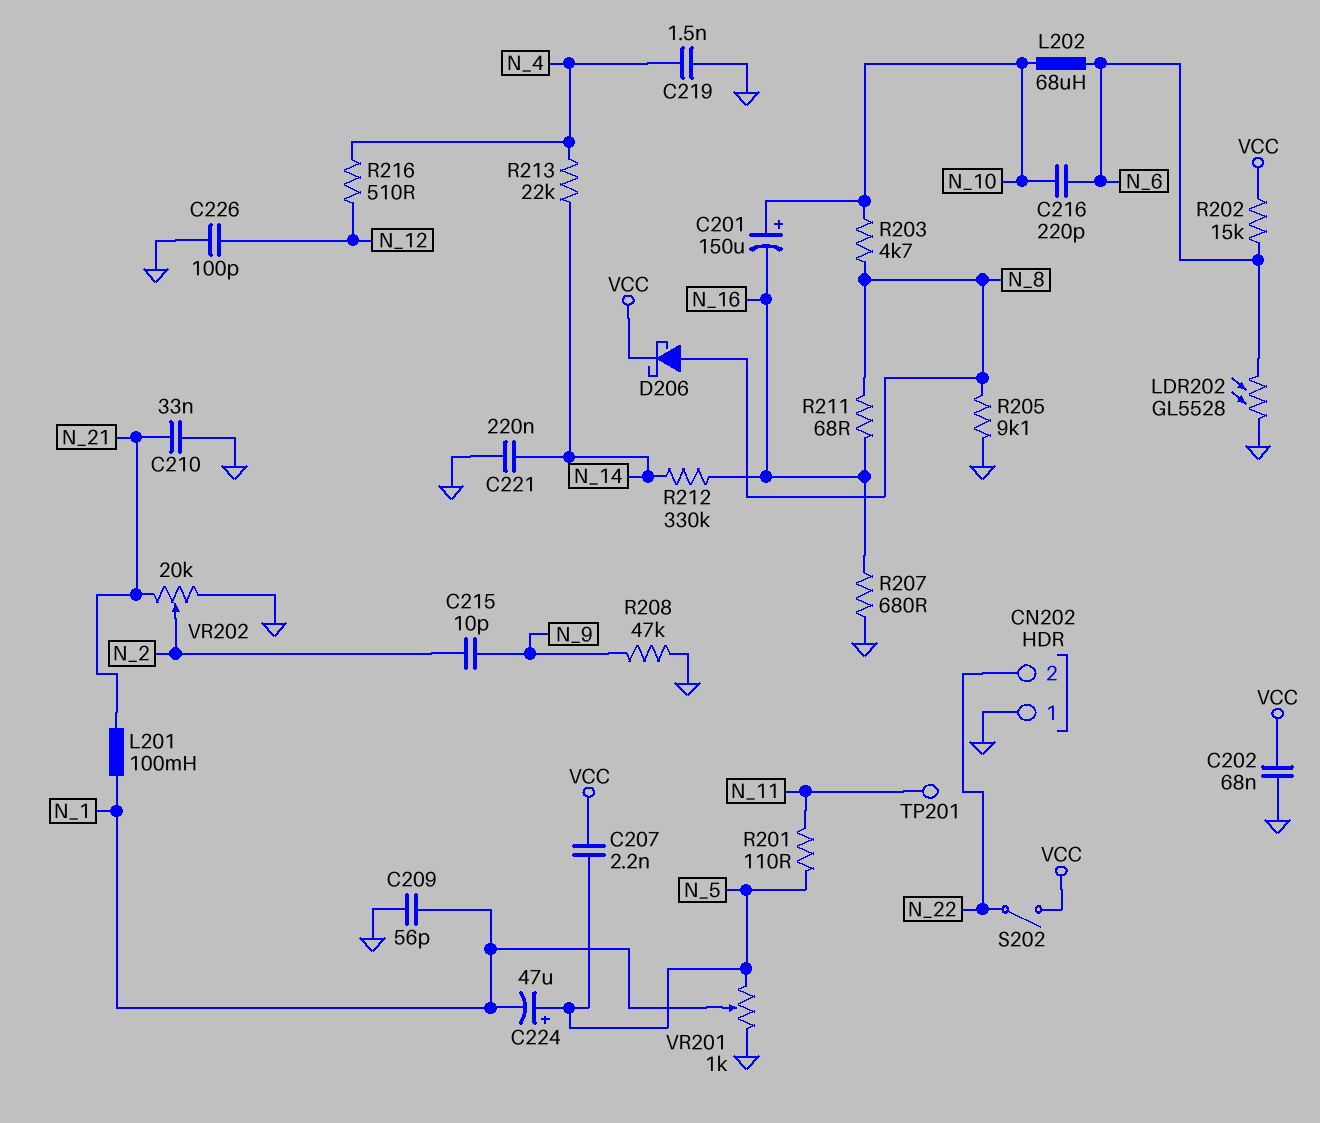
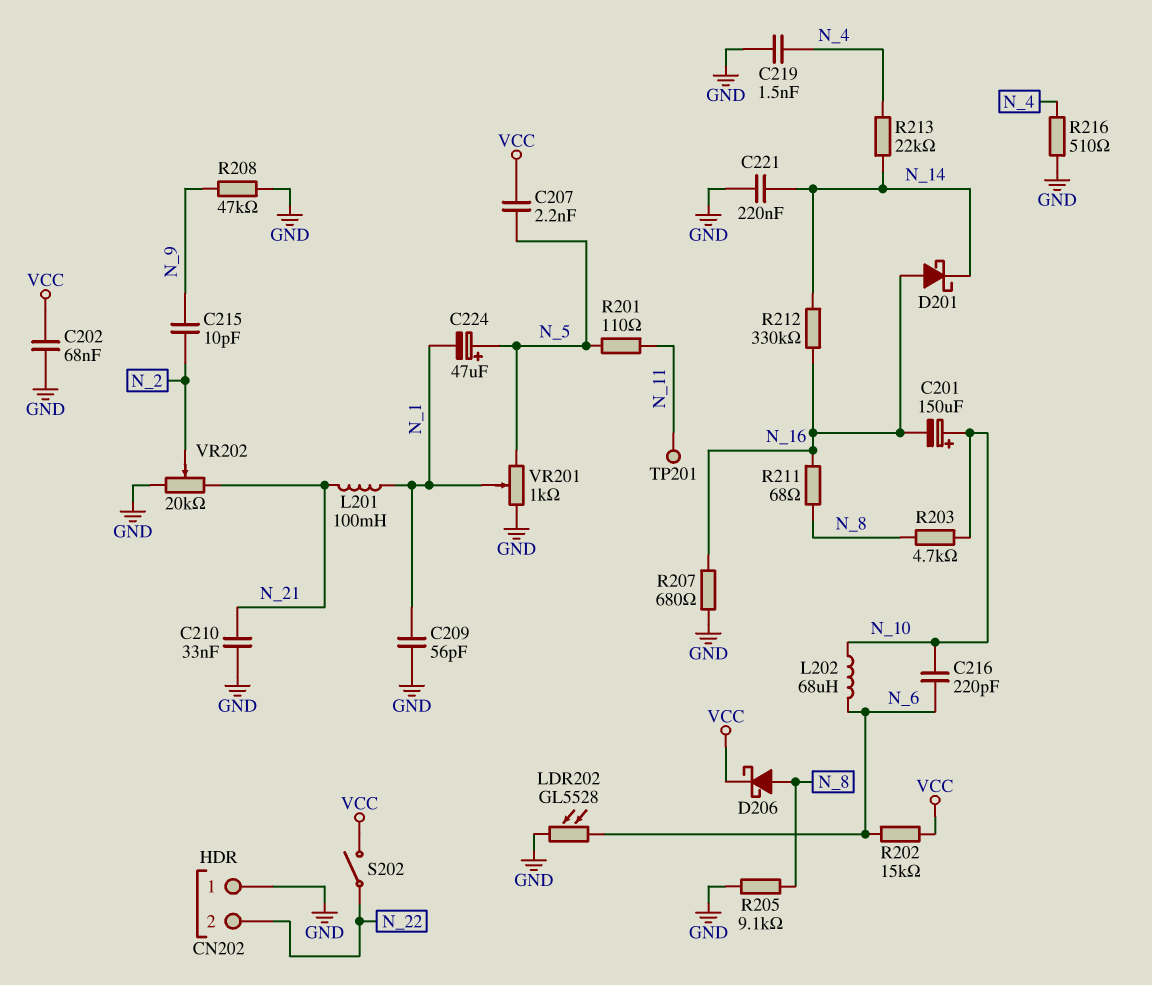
C226: 100pF (GND, N_12) -> none
D201: none -> schottky (A N_16, K N_14)
R216: 510 (N_4, N_12) -> 510 (GND, N_4)

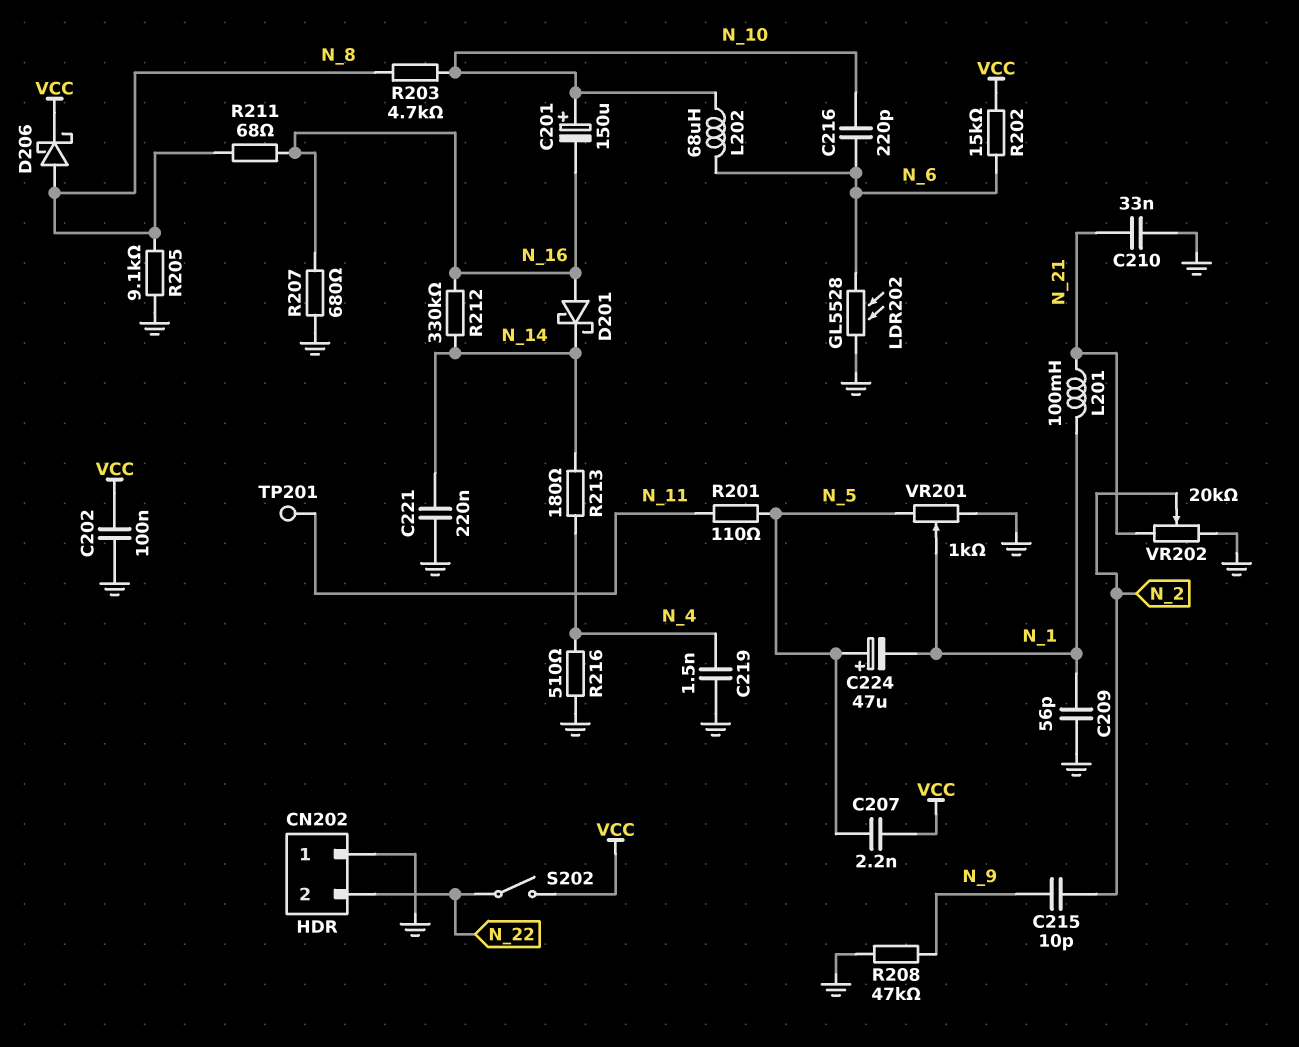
C202: 68nF (GND, VCC) -> 100nF (GND, VCC)
R213: 22k (N_4, N_14) -> 180 (N_4, N_14)

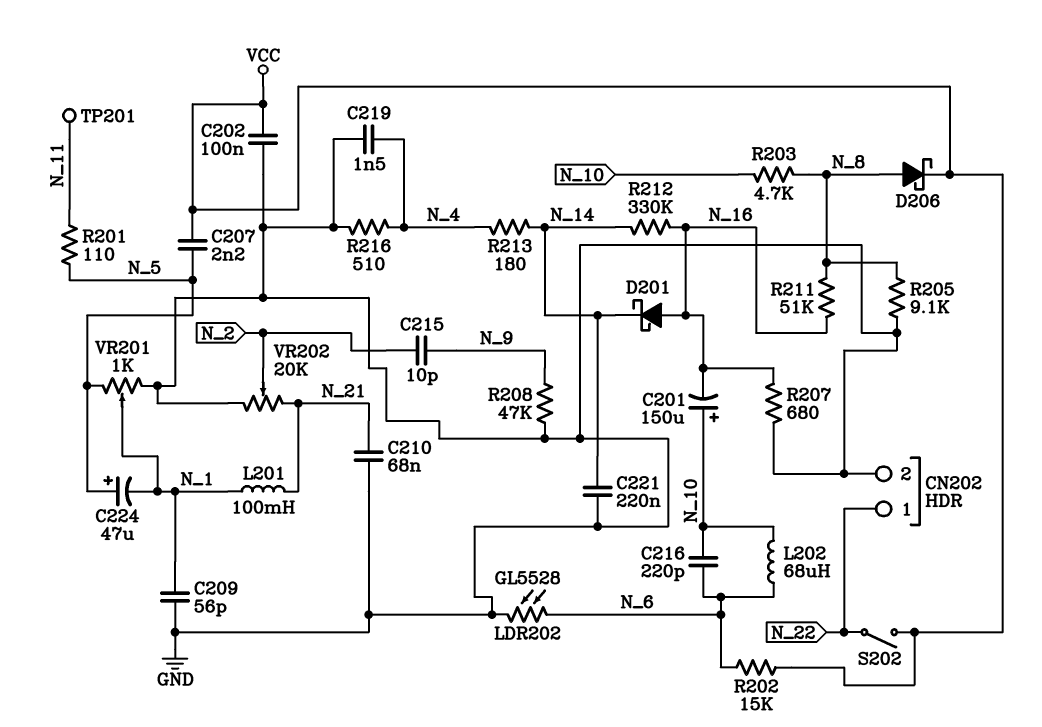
C210: 33nF (GND, N_21) -> 68nF (GND, N_21)
CN202 pin 1: GND -> N_22
CN202 pin 2: N_22 -> GND
R211: 68 (N_8, N_16) -> 51k (N_8, N_16)

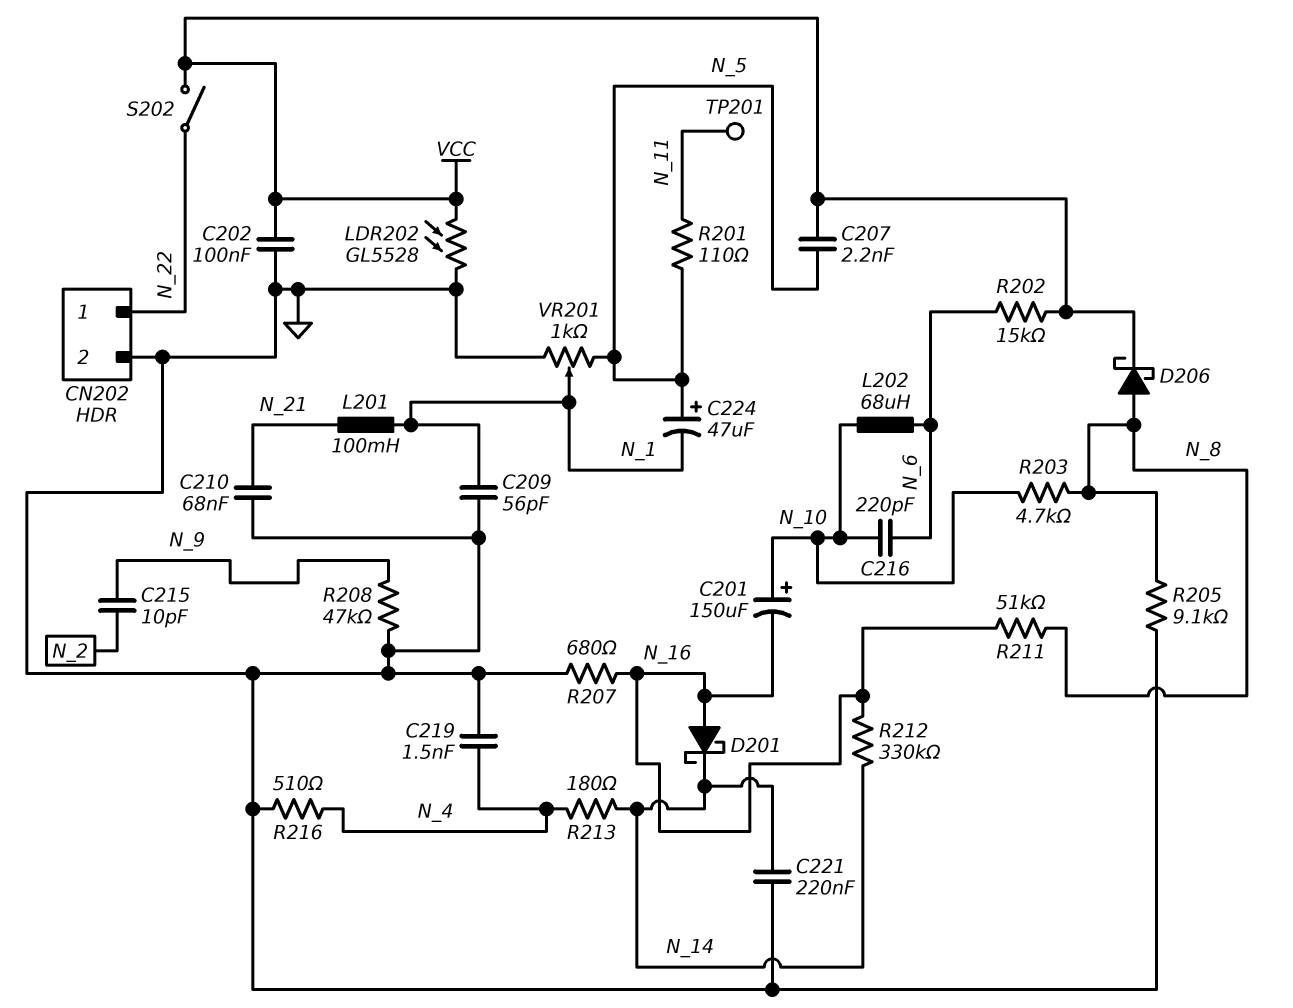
LDR202: GL5528 (GND, N_6) -> GL5528 (GND, VCC)
VR202: 20k (GND, N_21, wiper N_2) -> none

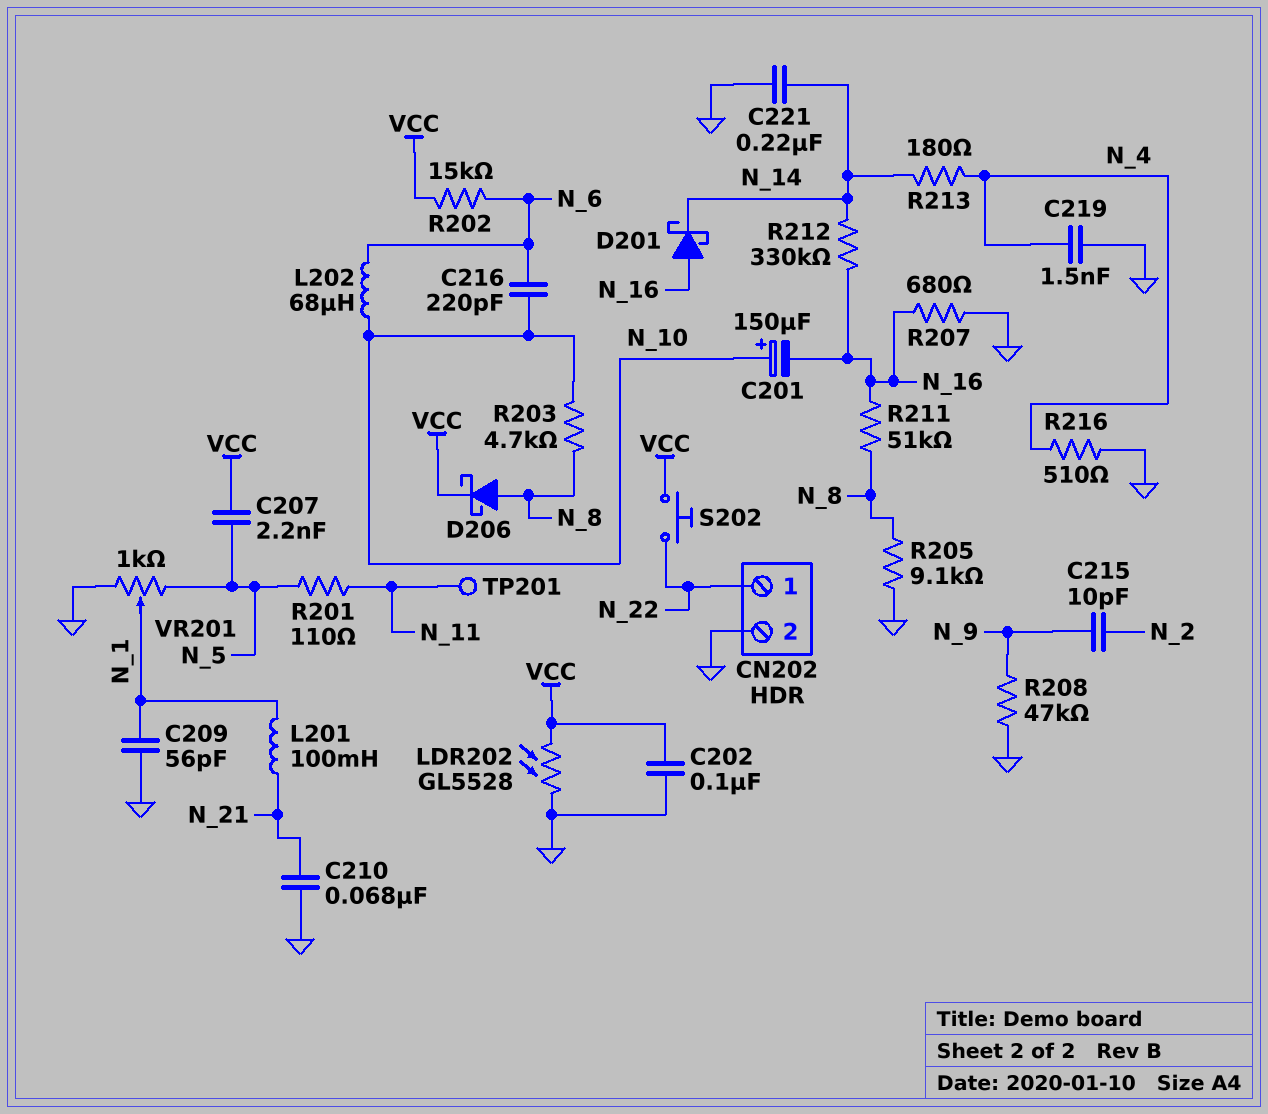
C224: 47uF (plus N_5, minus N_1) -> none
S202: switch (N_22, VCC) -> button (N_22, VCC)

